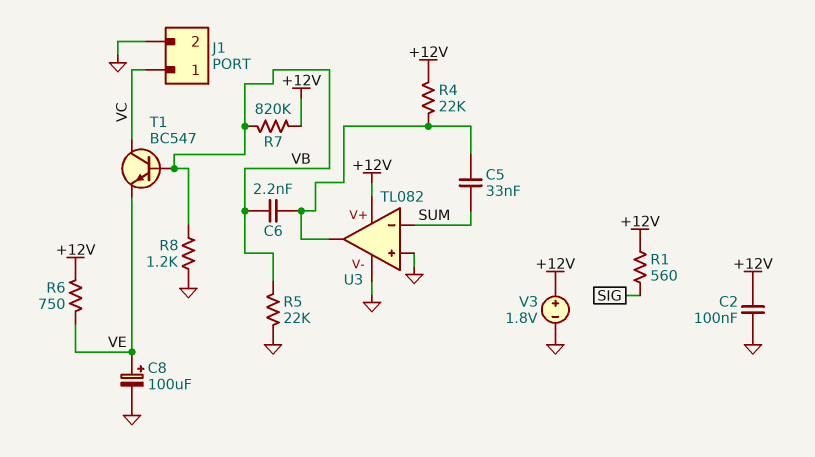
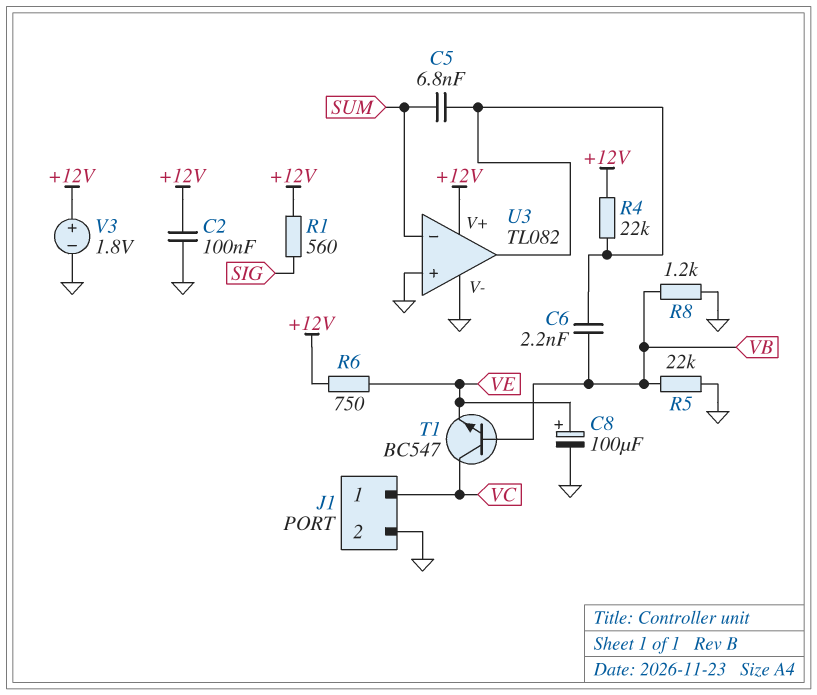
C5: 33nF (SUM, U3/out) -> 6.8nF (SUM, U3/out)
R7: 820k (+12V, VB) -> none

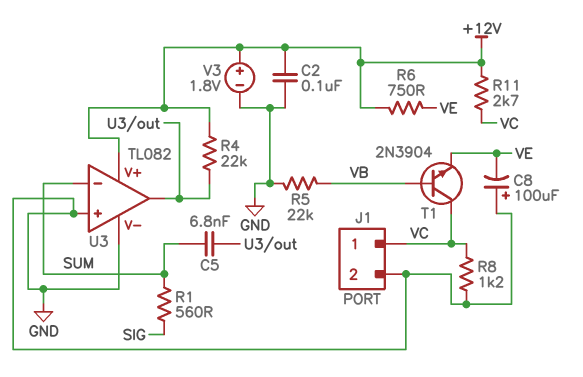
C6: 2.2nF (U3/out, VB) -> none
C8: 100uF (plus VE, minus GND) -> 100uF (plus GND, minus VE)
R1: 560 (+12V, SIG) -> 560 (SIG, SUM)
R8: 1.2k (GND, VB) -> 1.2k (GND, VC)
R11: none -> 2.7k (+12V, VC)
T1: NPN BC547 (B VB, C VC, E VE) -> NPN 2N3904 (B VB, C VC, E VE)

